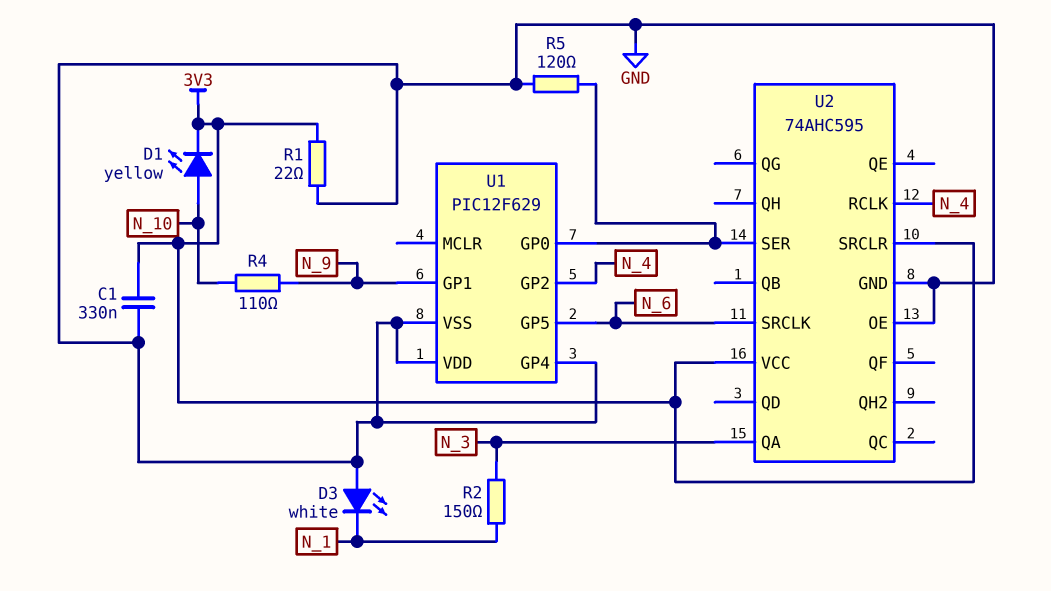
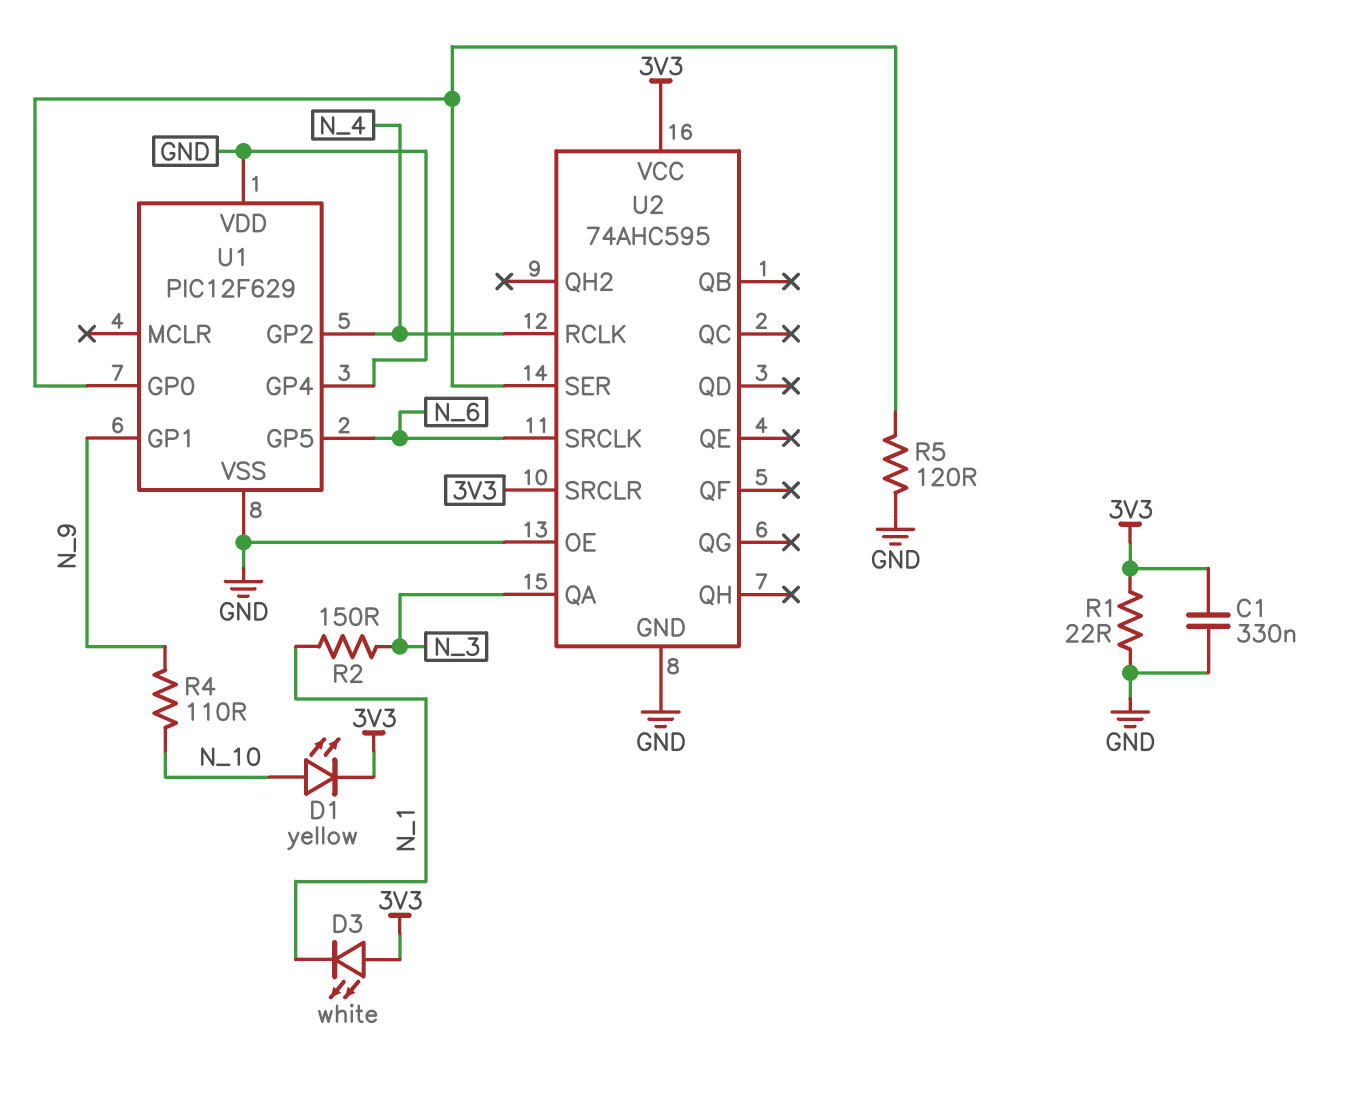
D3: LED white (A GND, K N_1) -> LED white (A 3V3, K N_1)

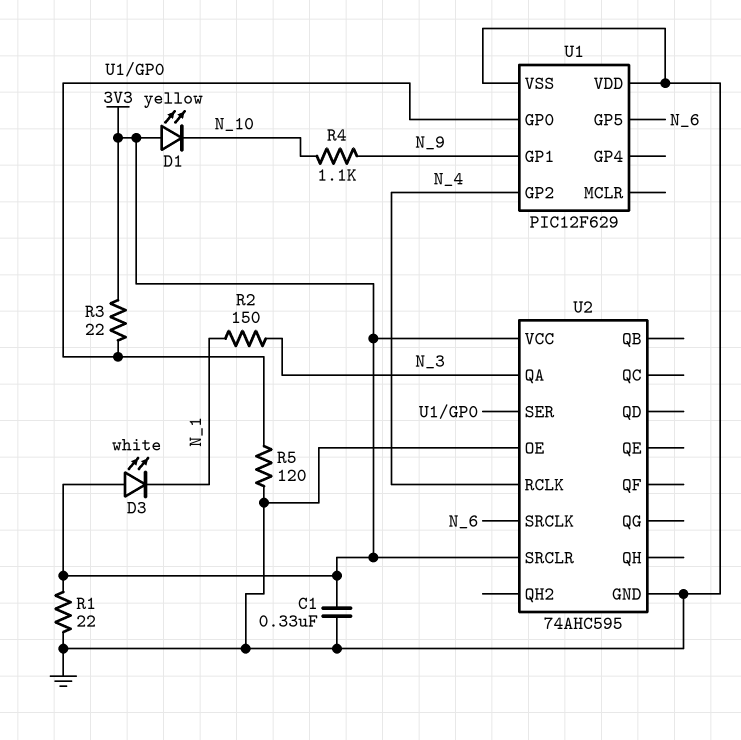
D1: LED yellow (A N_10, K 3V3) -> LED yellow (A 3V3, K N_10)
R3: none -> 22 (3V3, U1/GP0)
R4: 110 (N_9, N_10) -> 1.1k (N_9, N_10)
U1 pin GP4: GND -> none

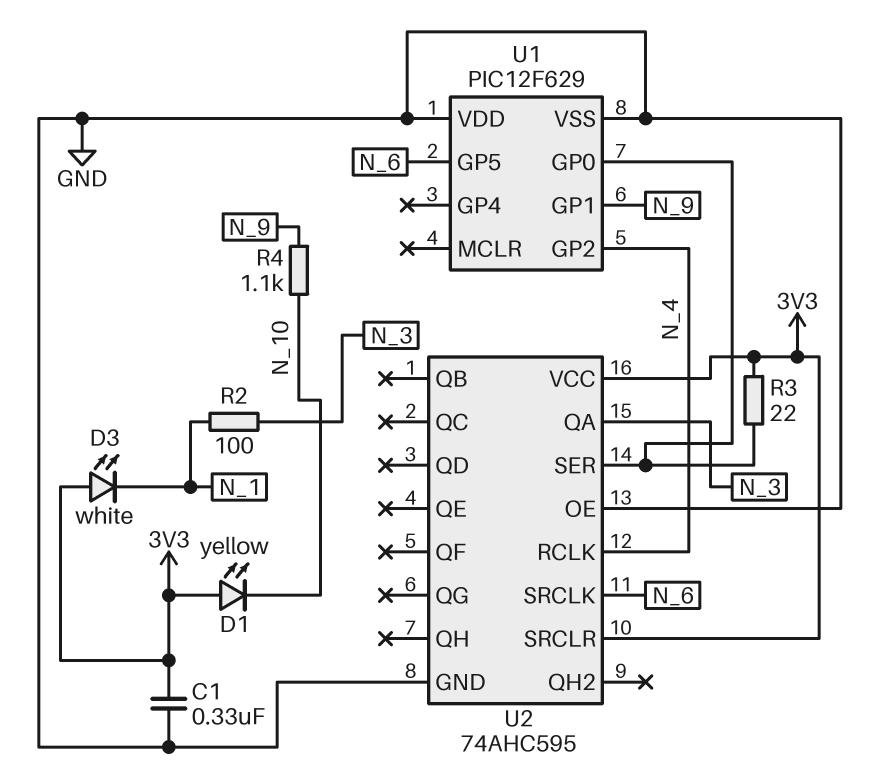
R1: 22 (3V3, GND) -> none
R2: 150 (N_1, N_3) -> 100 (N_1, N_3)
R5: 120 (GND, U1/GP0) -> none

